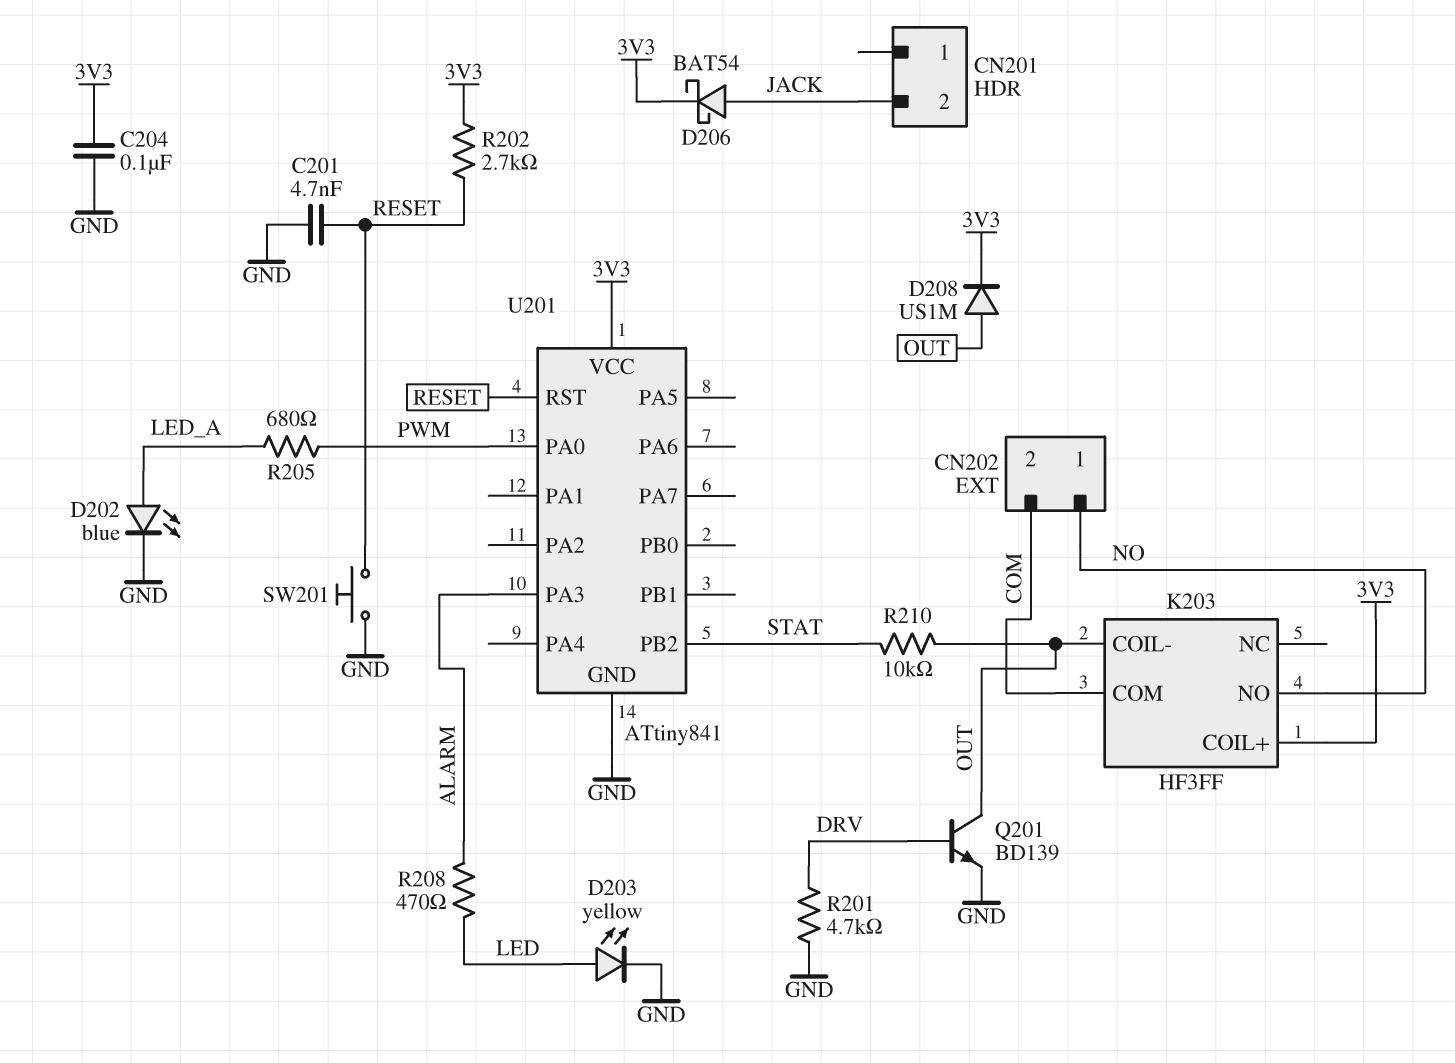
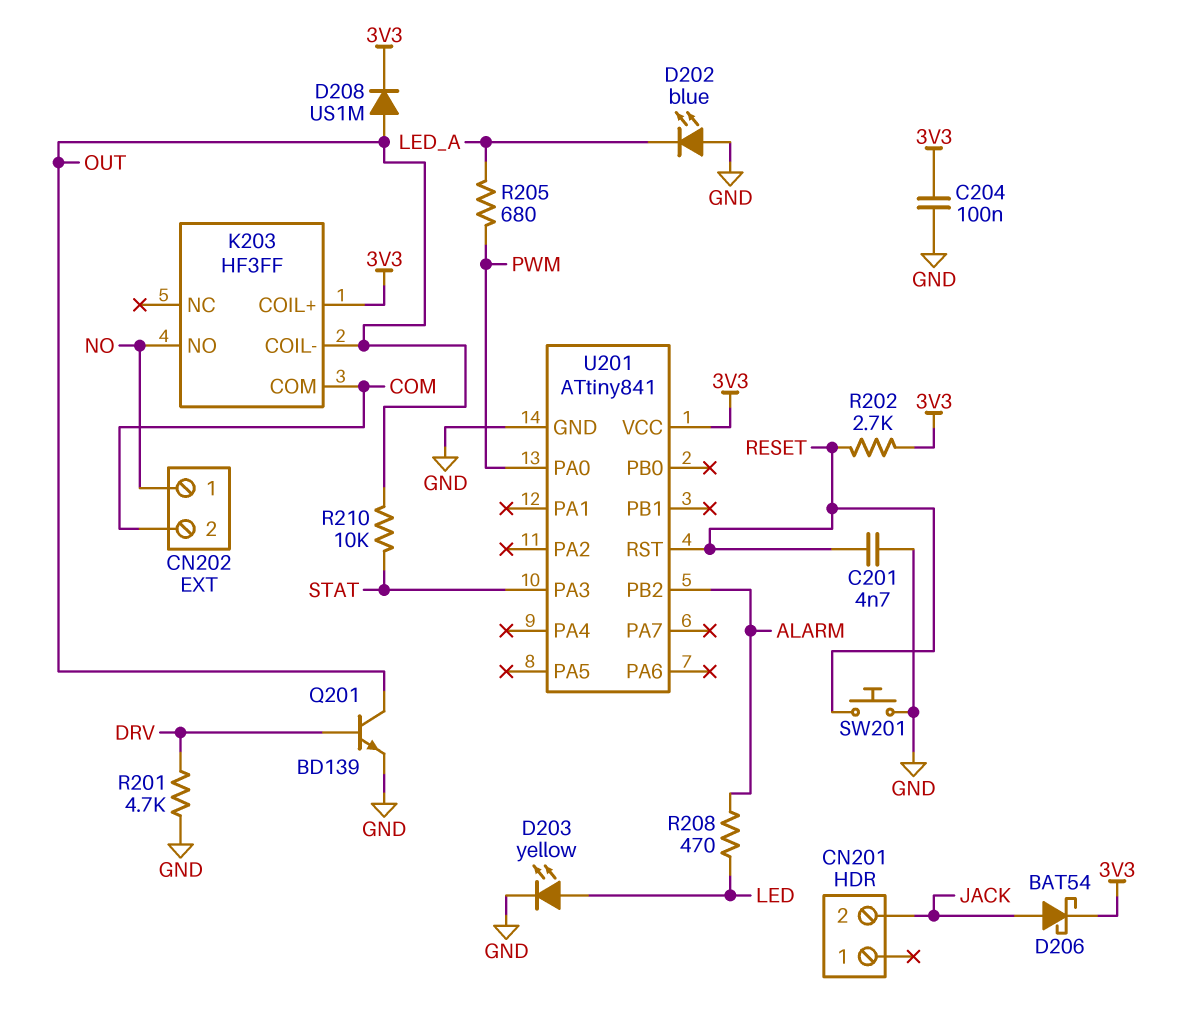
D202: LED blue (A LED_A, K GND) -> LED blue (A GND, K LED_A)
U201 pin PA3: ALARM -> STAT
U201 pin PB2: STAT -> ALARM

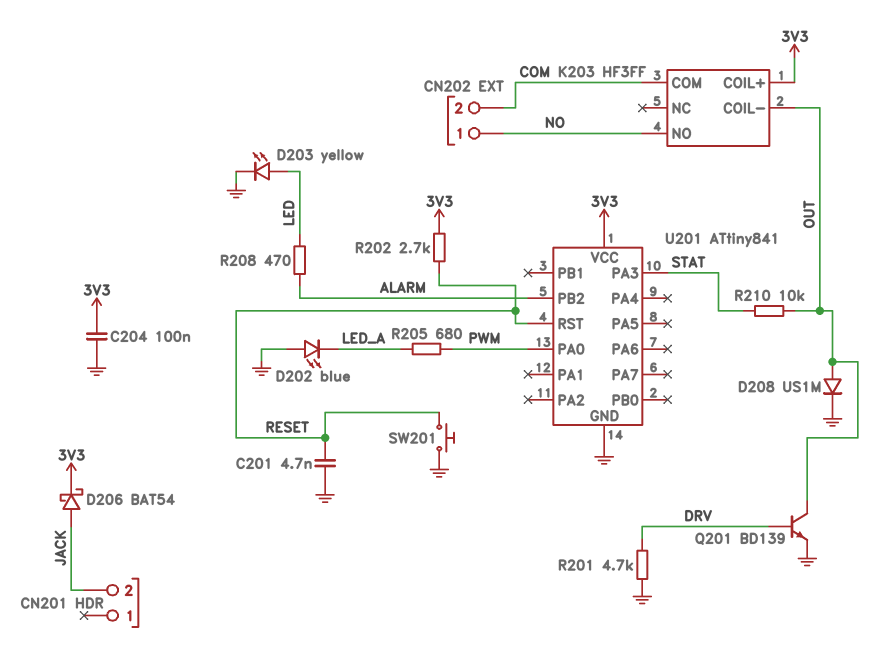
D208: diode US1M (A OUT, K 3V3) -> diode US1M (A OUT, K GND)

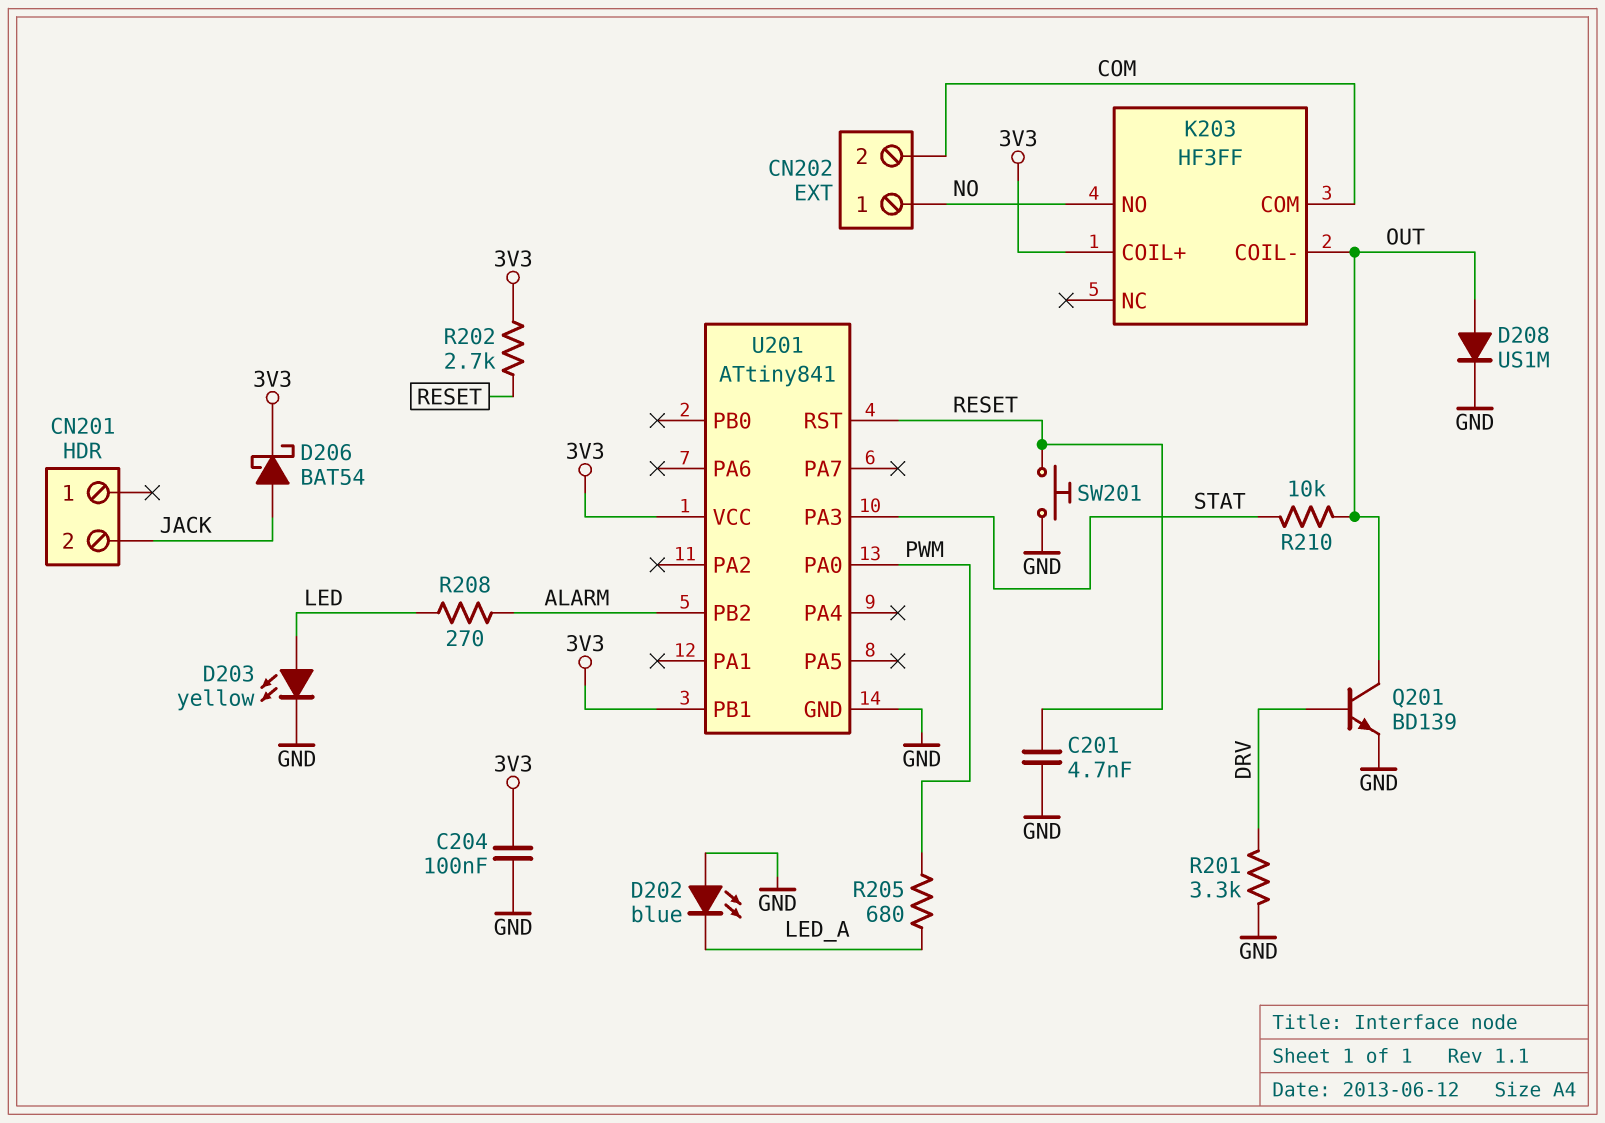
R201: 4.7k (DRV, GND) -> 3.3k (DRV, GND)
R208: 470 (ALARM, LED) -> 270 (ALARM, LED)
U201 pin PB1: none -> 3V3

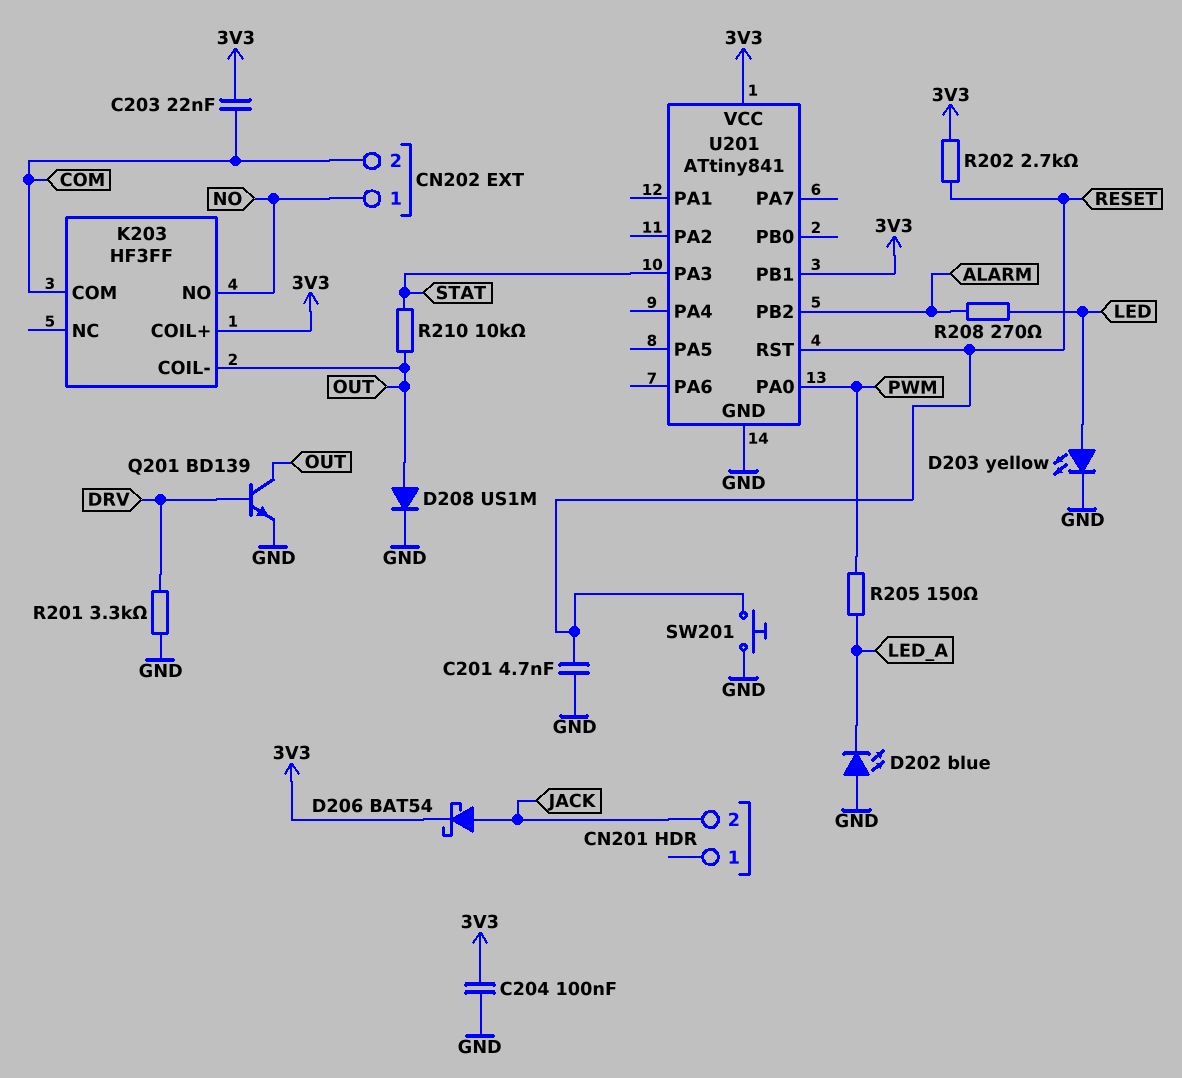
C203: none -> 22nF (3V3, COM)
R205: 680 (LED_A, PWM) -> 150 (LED_A, PWM)

